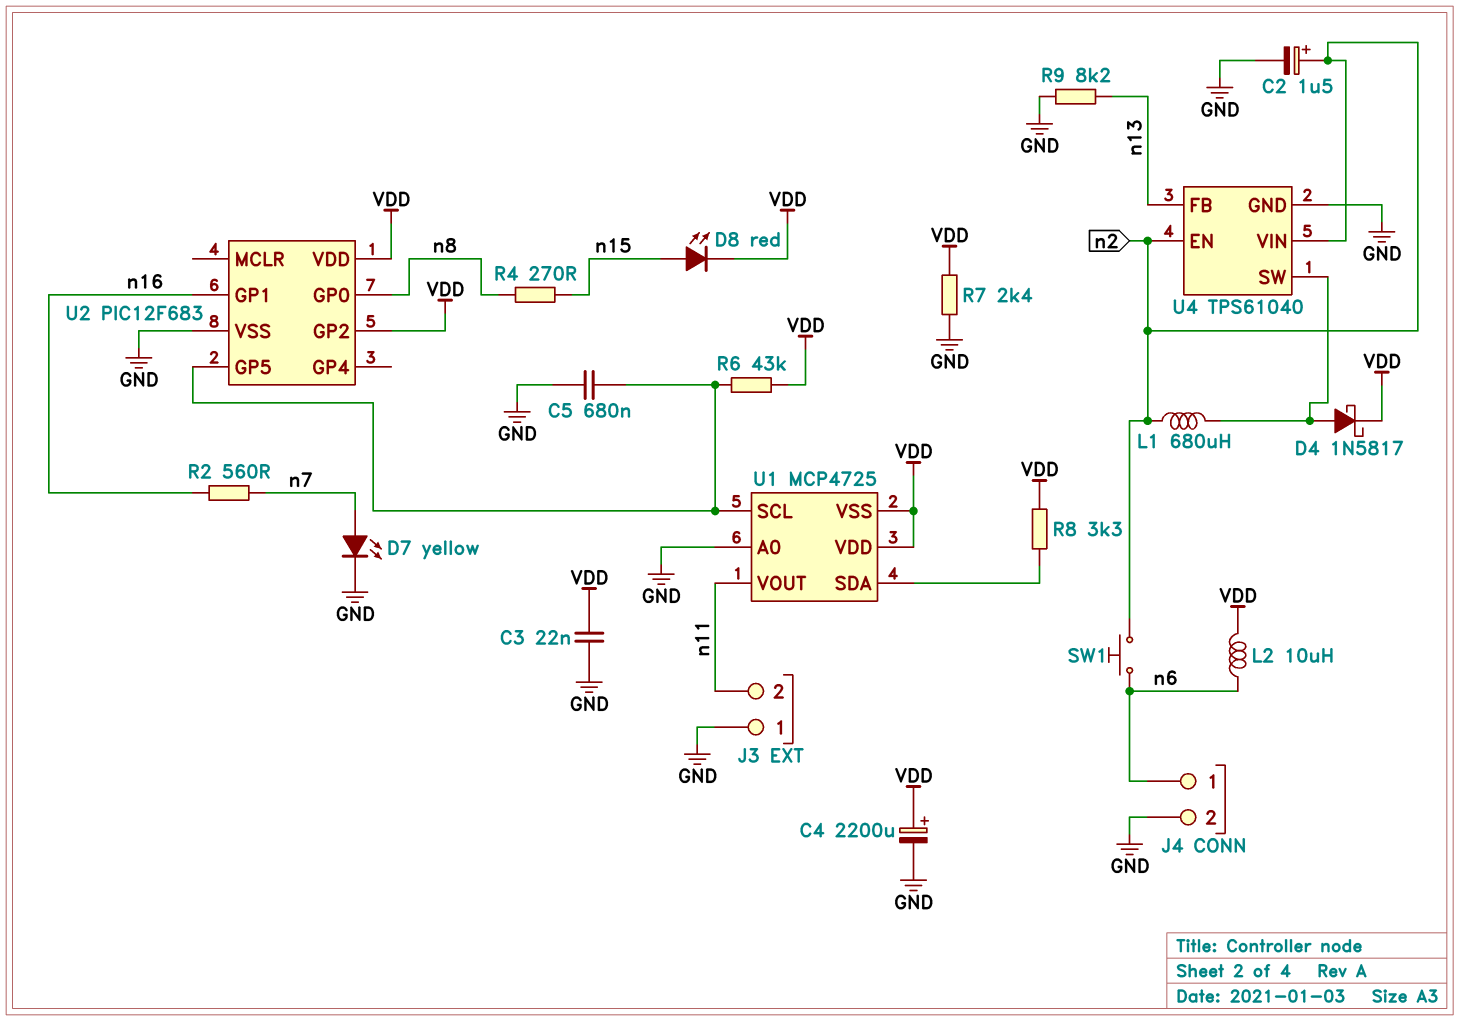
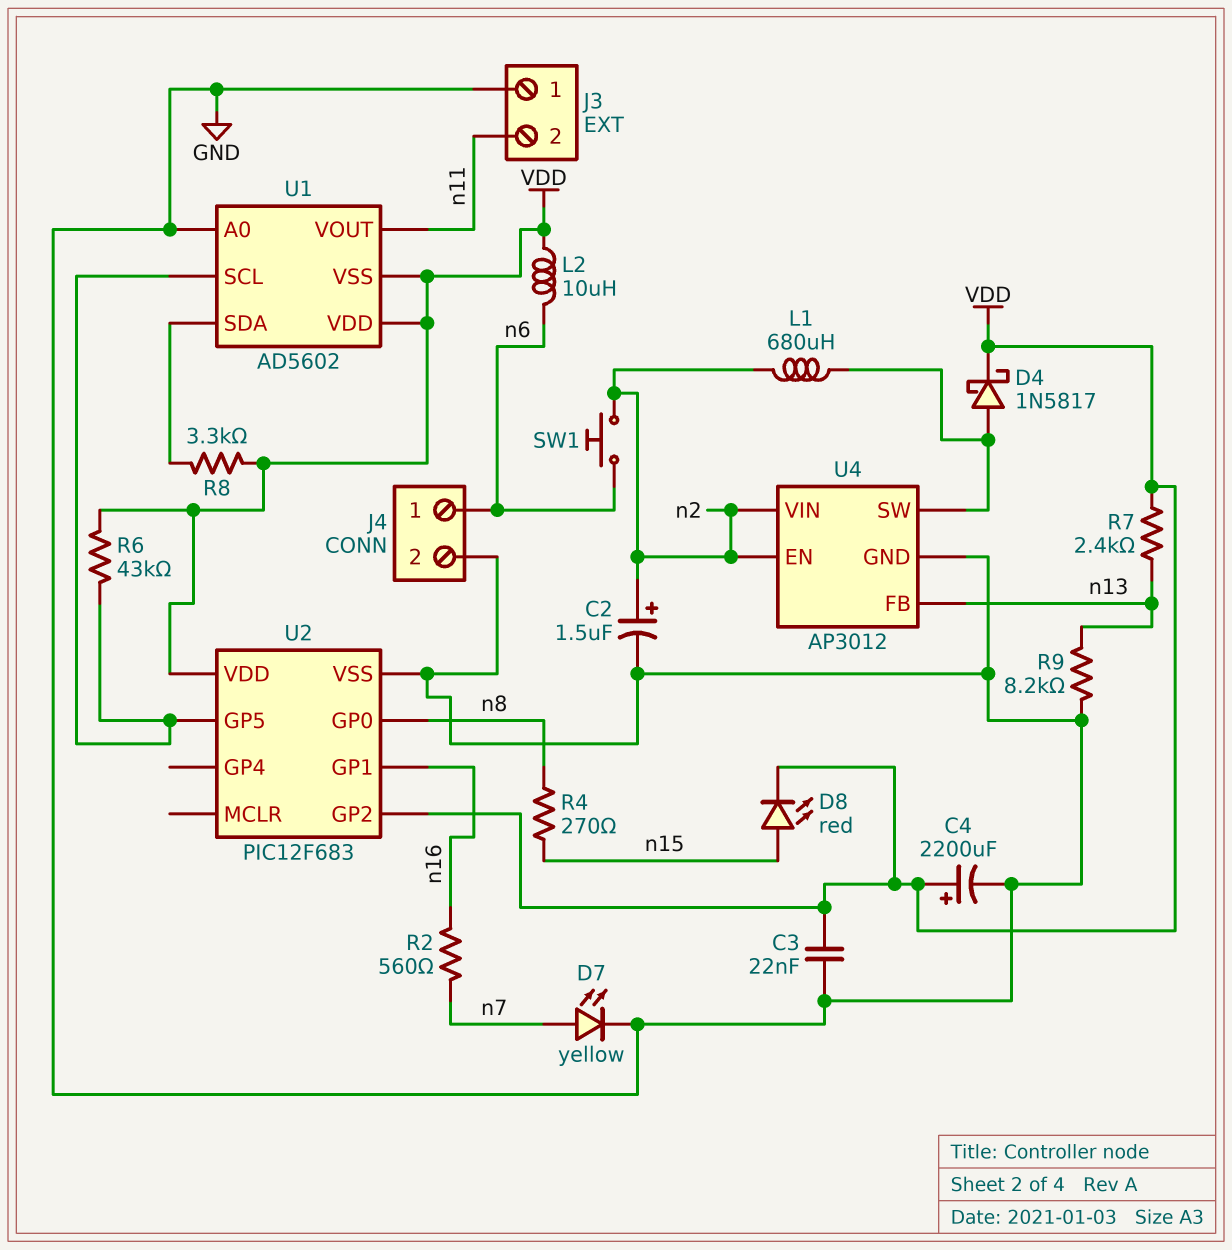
C5: 680nF (GND, U1/SCL) -> none
R7: 2.4k (GND, VDD) -> 2.4k (VDD, n13)
U1: MCP4725 -> AD5602
U4: TPS61040 -> AP3012

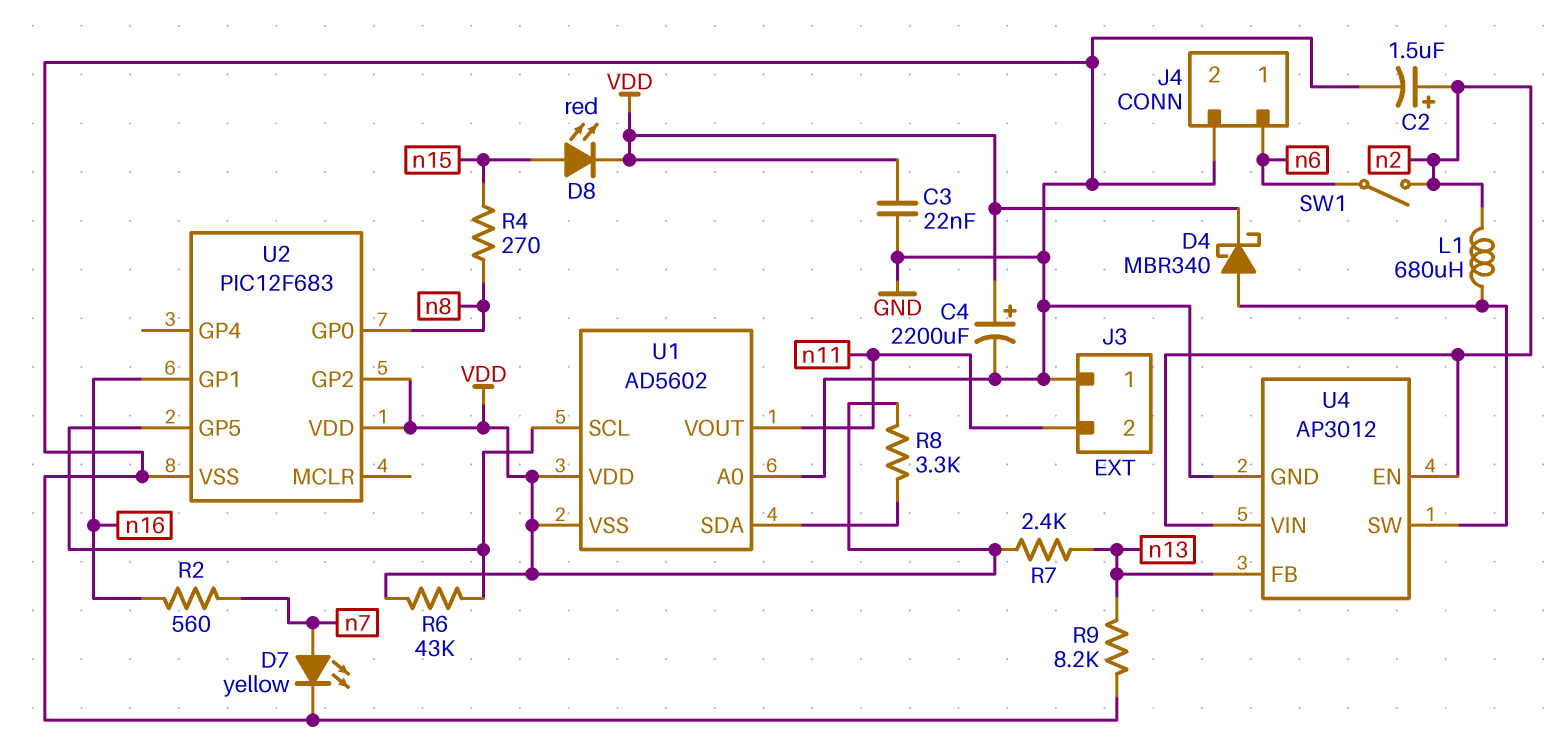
D4: schottky 1N5817 (A U4/SW, K VDD) -> schottky MBR340 (A U4/SW, K VDD)
L2: 10uH (VDD, n6) -> none
SW1: button (n2, n6) -> switch (n2, n6)

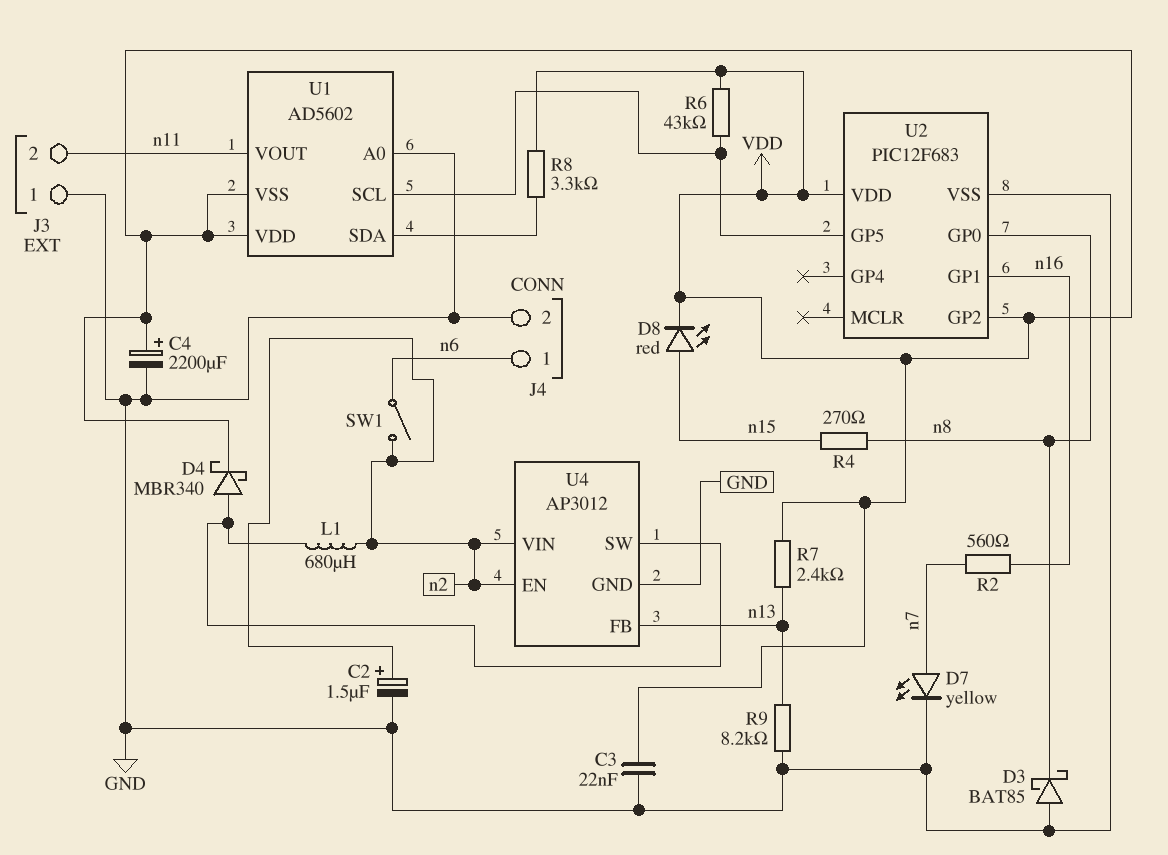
D3: none -> schottky BAT85 (A GND, K n8)

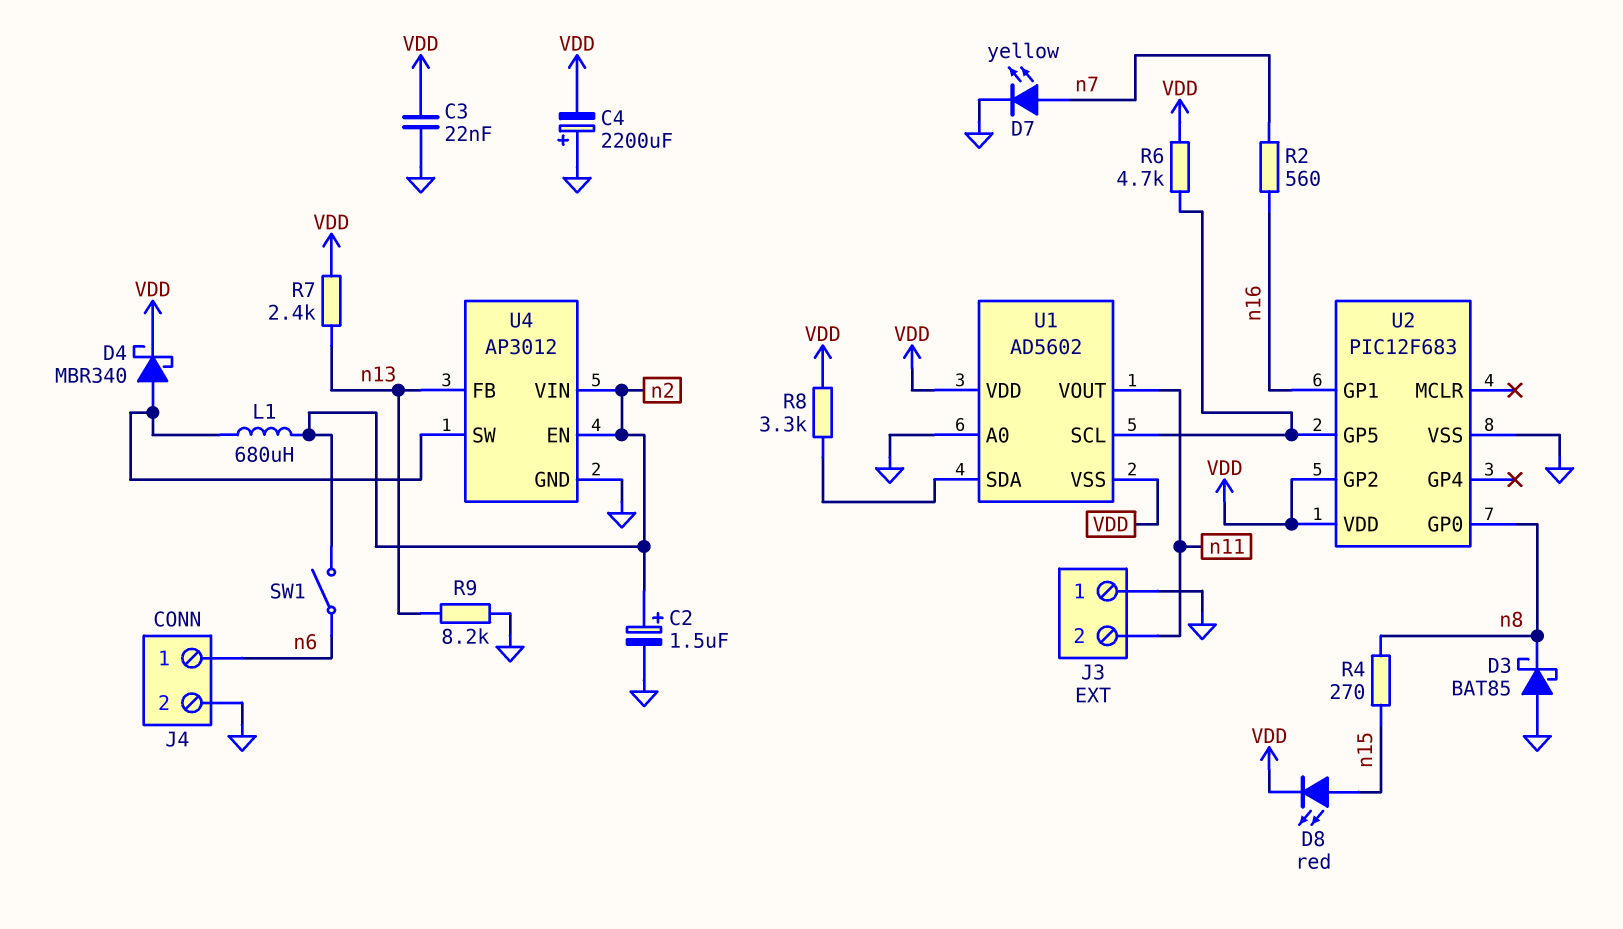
C4: 2200uF (plus VDD, minus GND) -> 2200uF (plus GND, minus VDD)
R6: 43k (U1/SCL, VDD) -> 4.7k (U1/SCL, VDD)

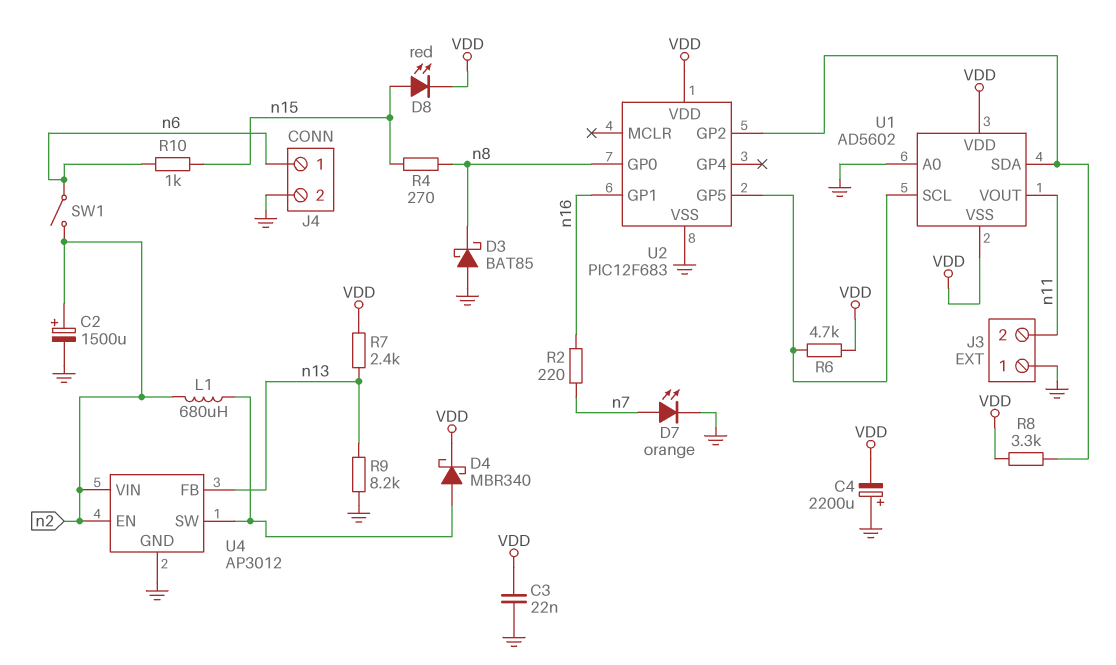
C2: 1.5uF (plus n2, minus GND) -> 1500uF (plus n2, minus GND)
D7: LED yellow (A n7, K GND) -> LED orange (A n7, K GND)
R2: 560 (n7, n16) -> 220 (n7, n16)
R10: none -> 1k (n6, n15)
U2 pin GP2: VDD -> U1/SDA

